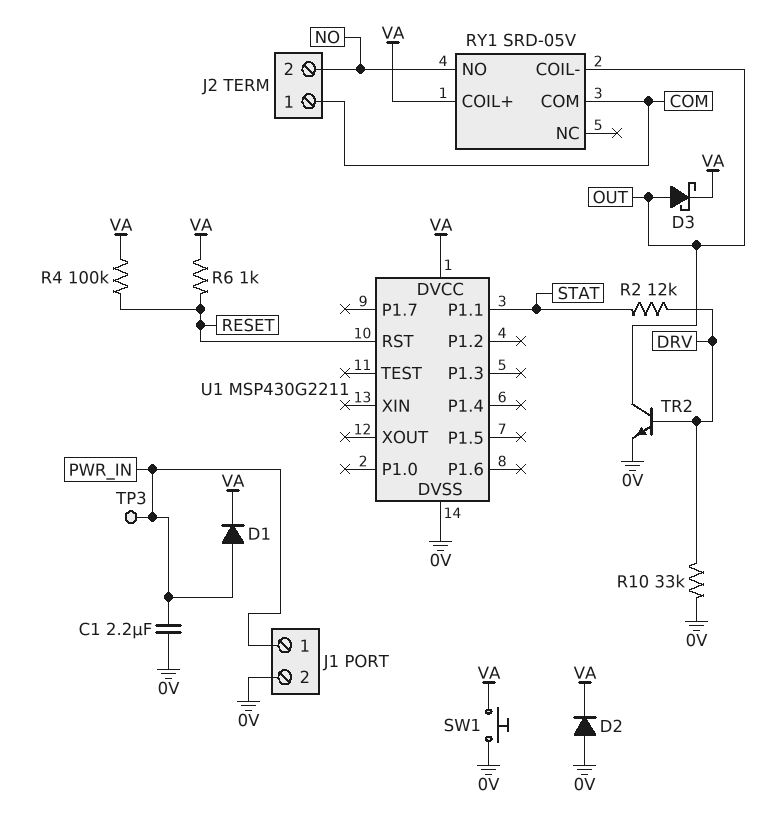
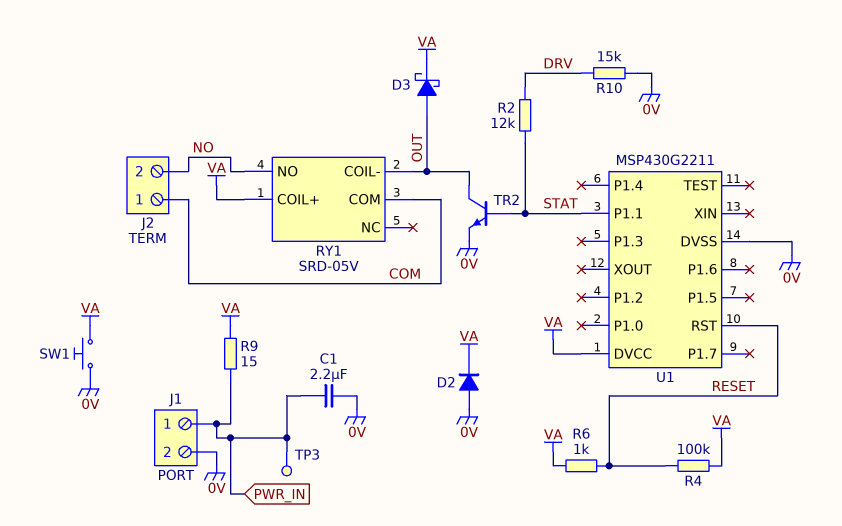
D1: diode (A PWR_IN, K VA) -> none
R9: none -> 15 (PWR_IN, VA)
R10: 33k (0V, DRV) -> 15k (0V, DRV)
TR2: NPN (B DRV, C OUT, E 0V) -> NPN (B STAT, C OUT, E 0V)

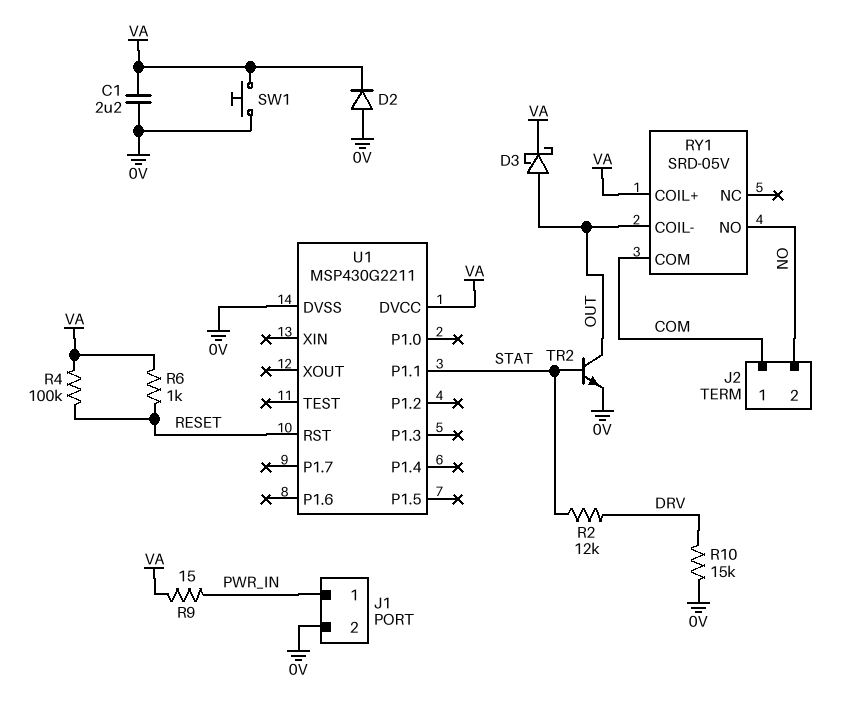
C1: 2.2uF (0V, PWR_IN) -> 2.2uF (0V, VA)
TP3: test point (PWR_IN) -> none

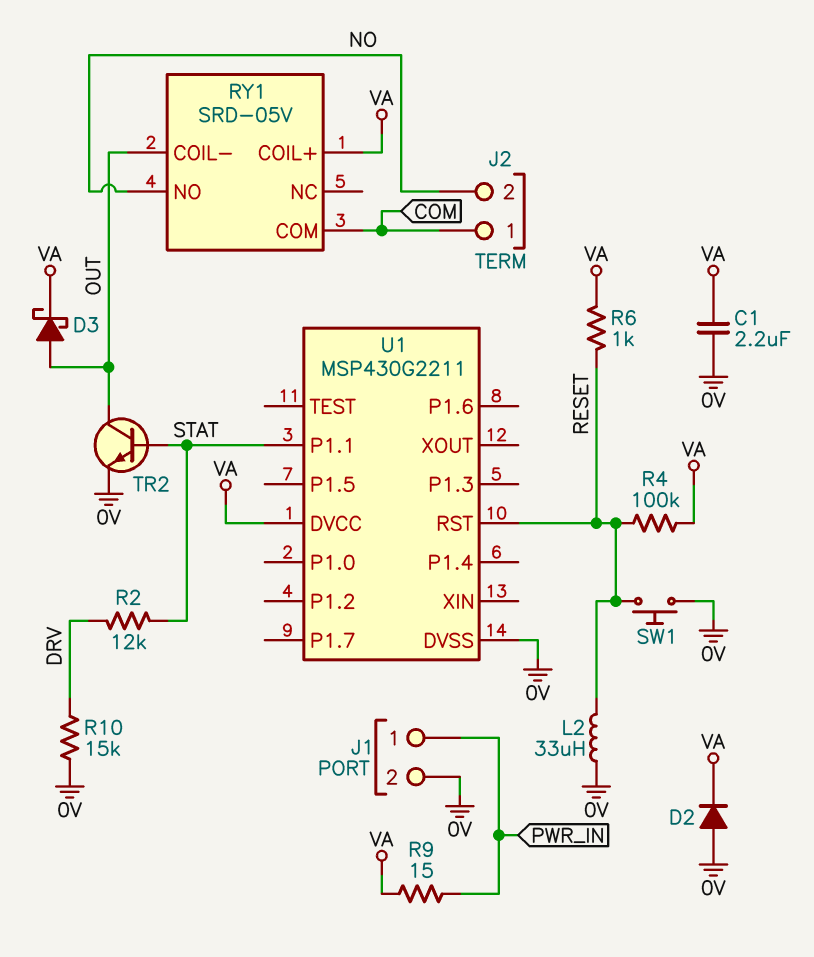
L2: none -> 33uH (0V, RESET)
SW1: button (0V, VA) -> button (0V, RESET)

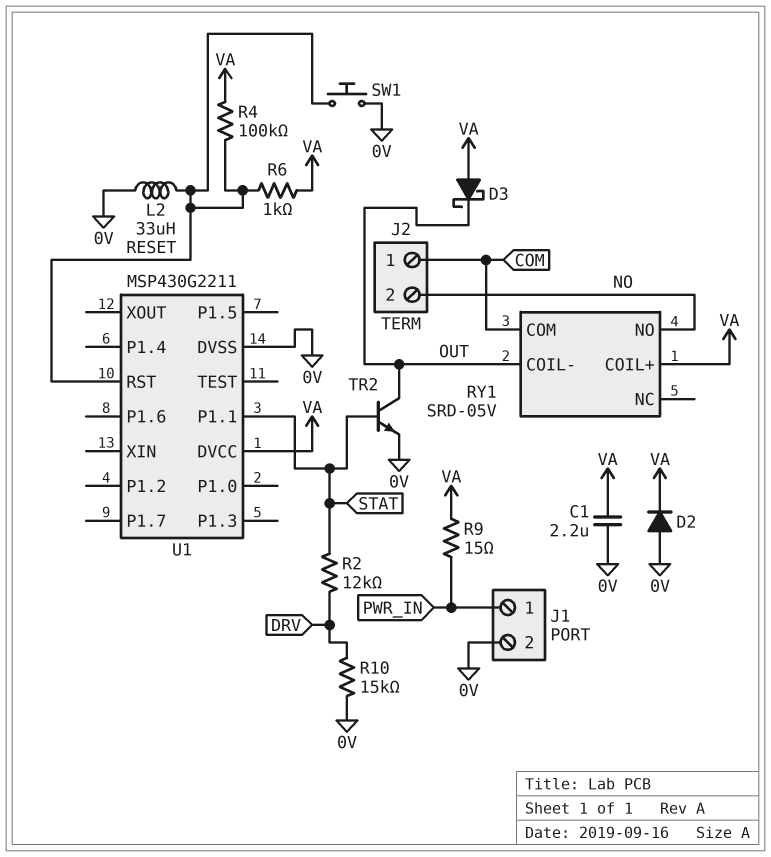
D3: schottky (A OUT, K VA) -> schottky (A VA, K OUT)

